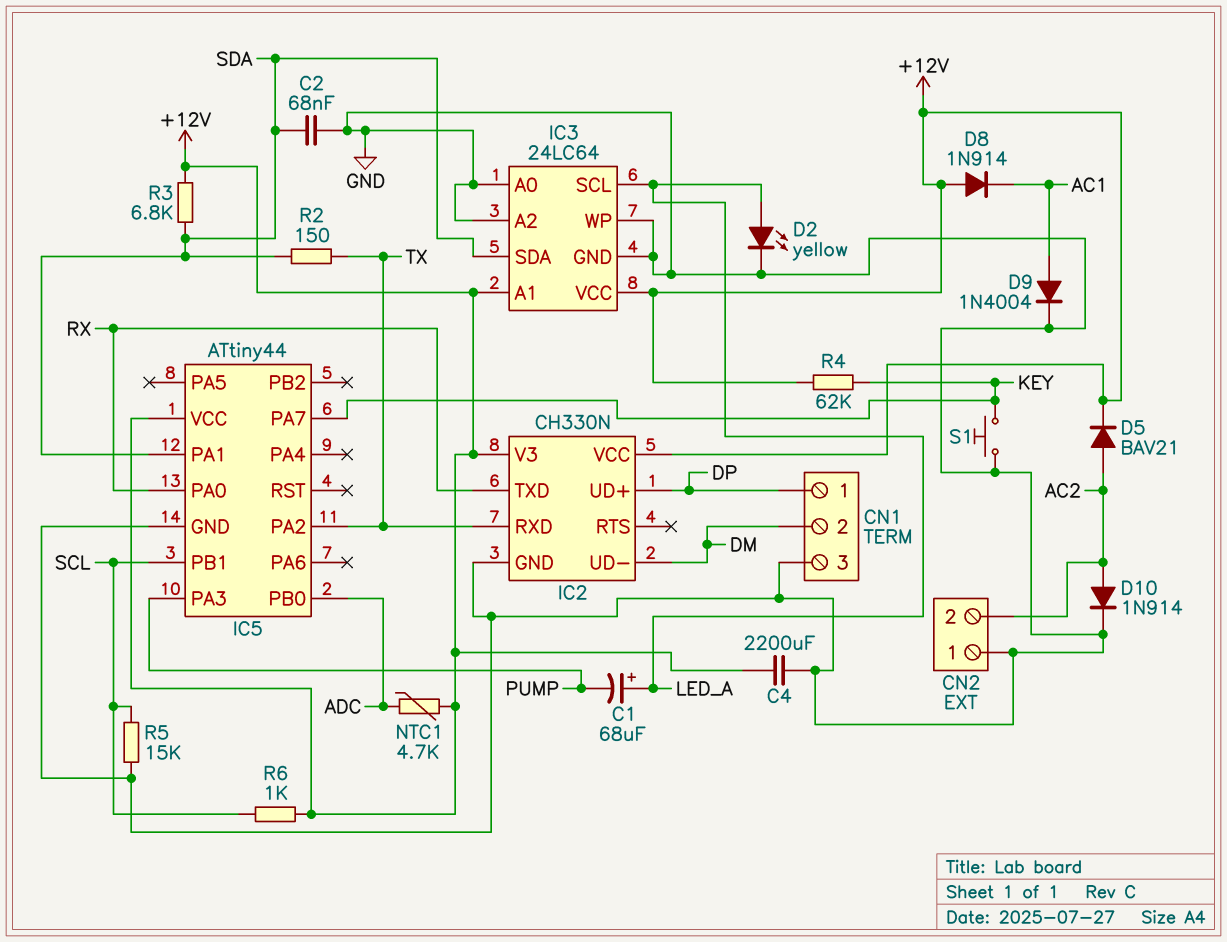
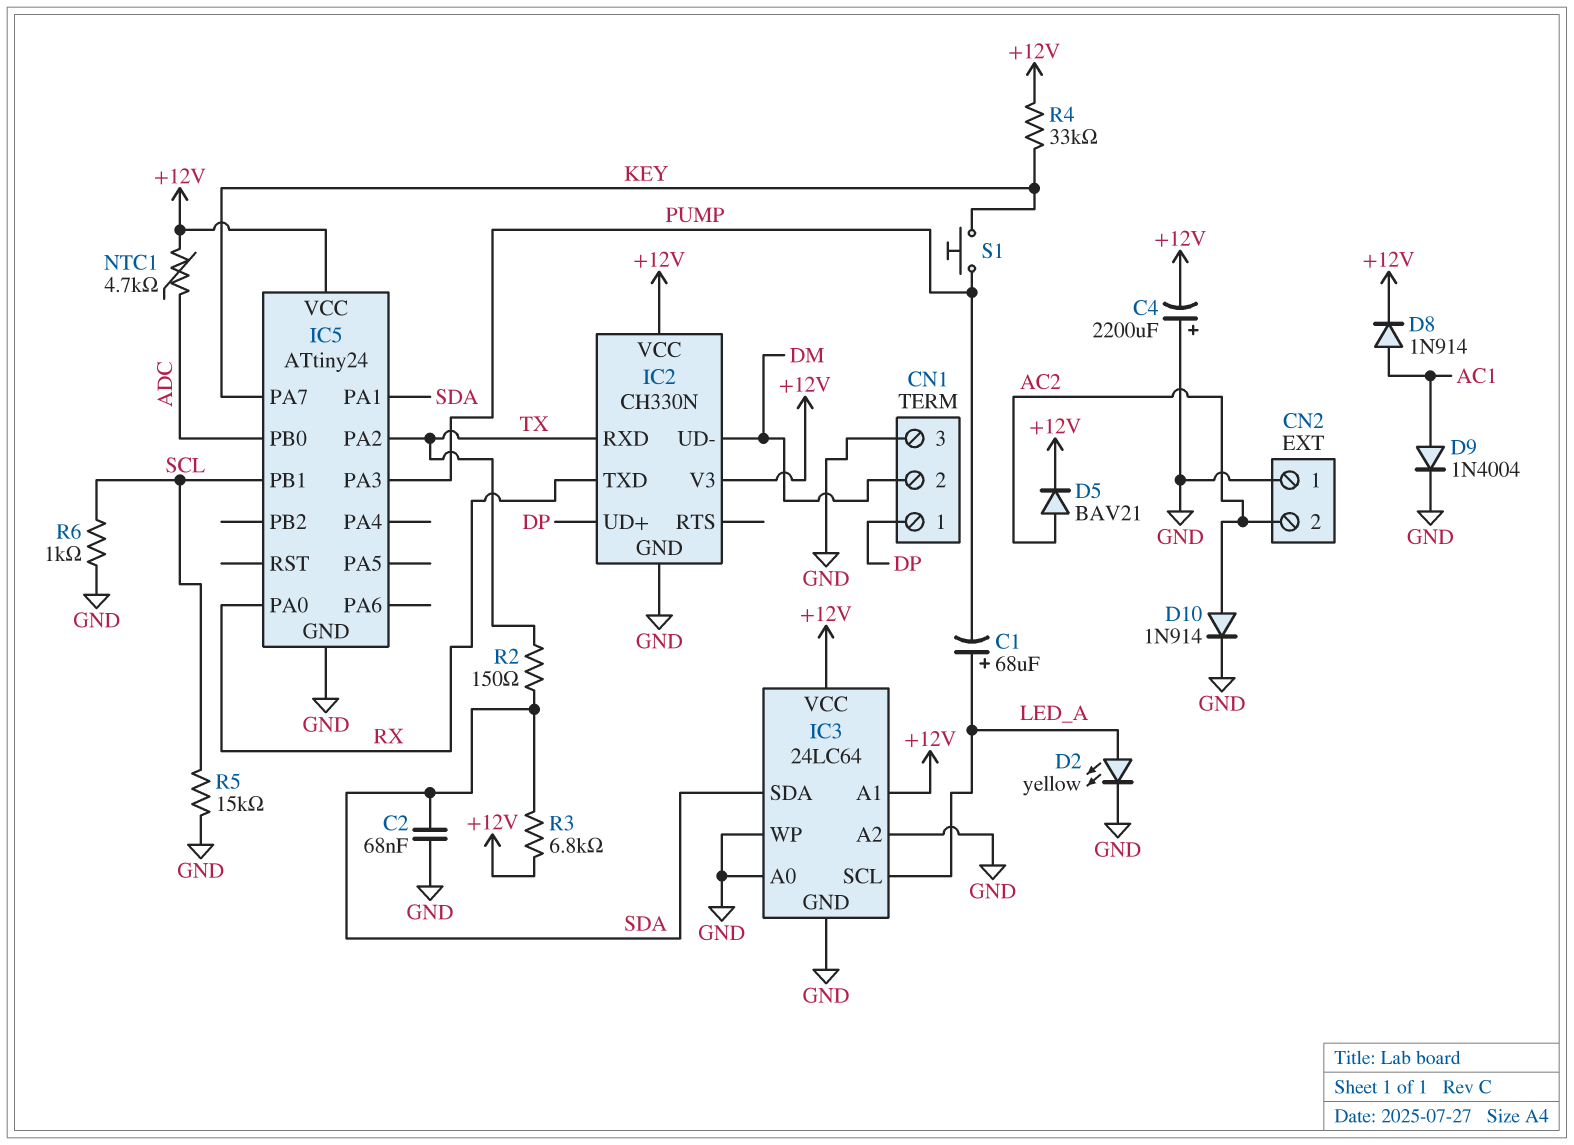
C4: 2200uF (+12V, GND) -> 2200uF (plus GND, minus +12V)
D8: diode 1N914 (A +12V, K AC1) -> diode 1N914 (A AC1, K +12V)
IC5: ATtiny44 -> ATtiny24
R4: 62k (+12V, KEY) -> 33k (+12V, KEY)
R6: 1k (+12V, SCL) -> 1k (GND, SCL)
S1: button (GND, KEY) -> button (KEY, PUMP)

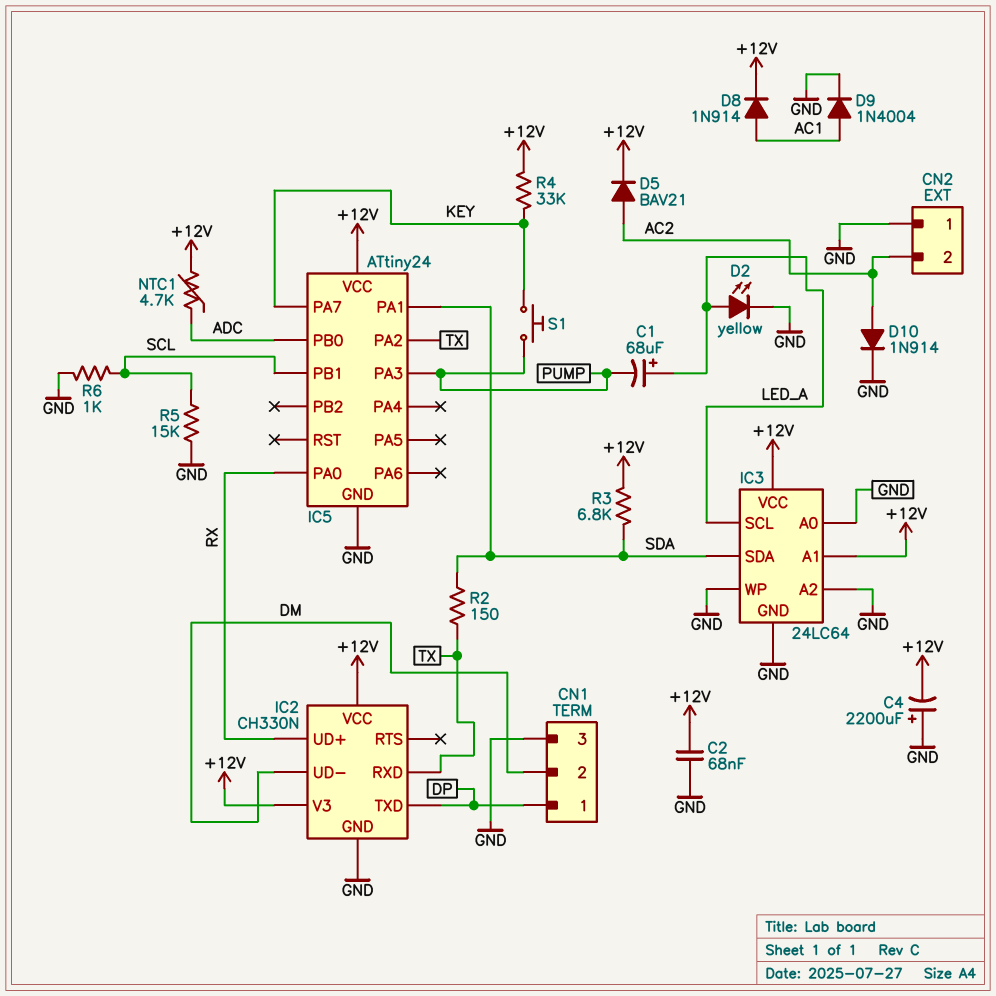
C2: 68nF (GND, SDA) -> 68nF (+12V, GND)
IC2 pin TXD: RX -> DP
IC2 pin UD+: DP -> RX

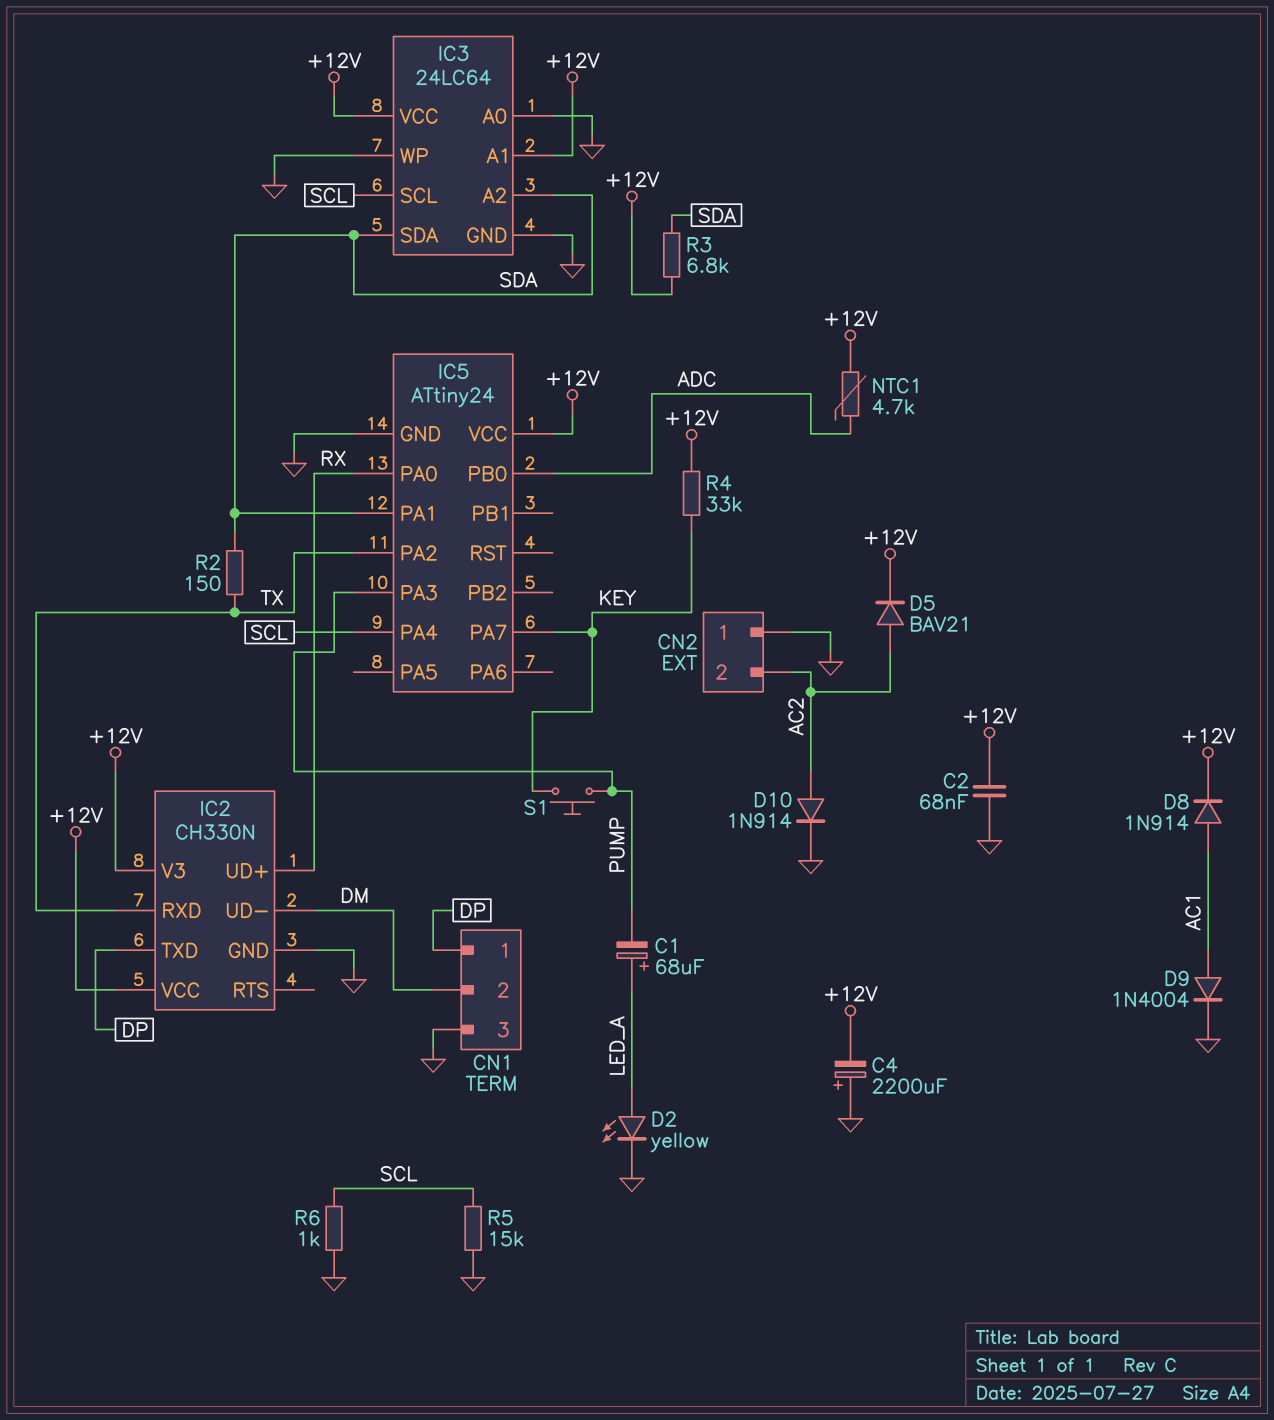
IC3 pin A2: GND -> SDA
IC3 pin SCL: LED_A -> SCL
IC5 pin PA4: none -> SCL
IC5 pin PB1: SCL -> none

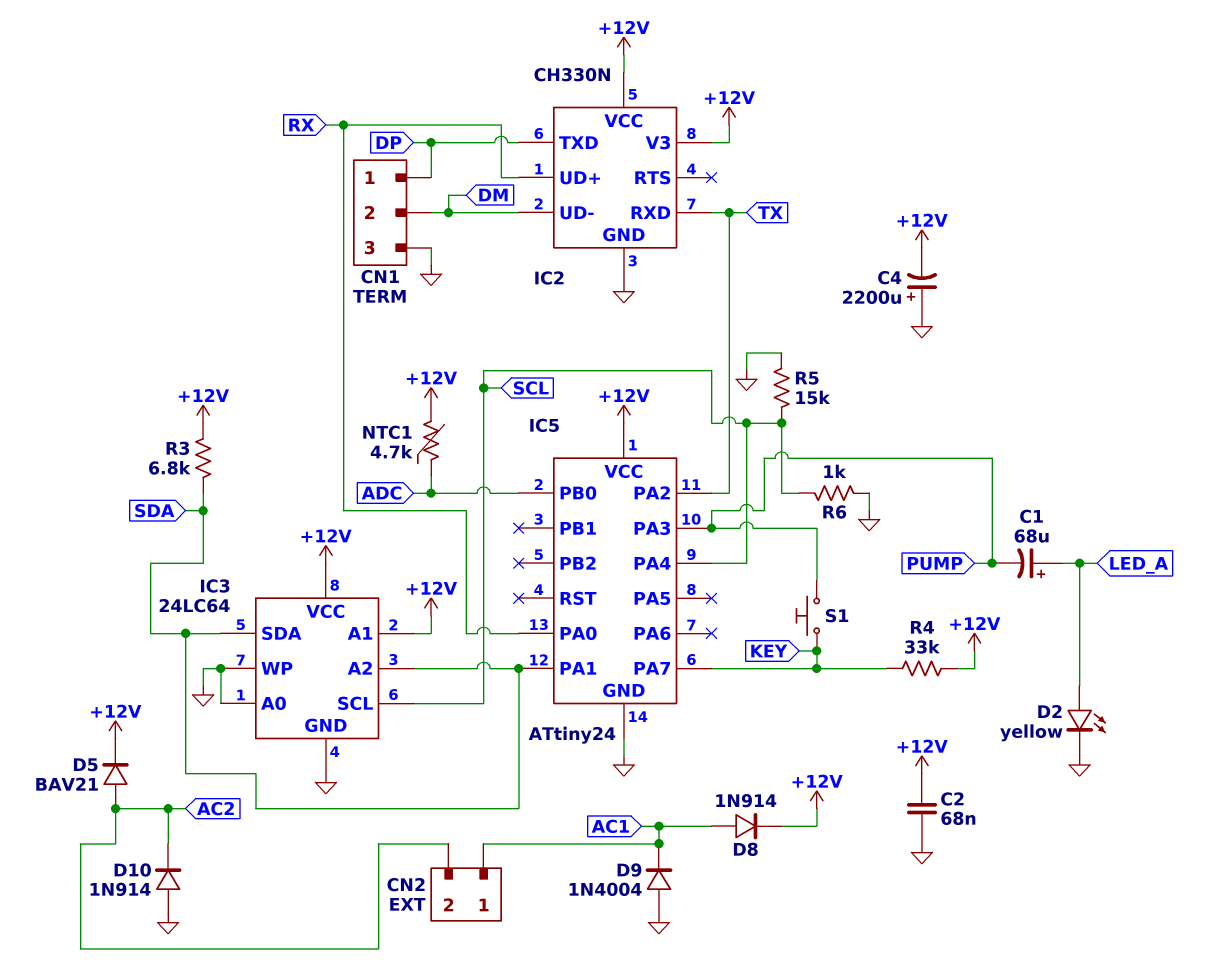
CN2 pin 1: GND -> AC1
D9: diode 1N4004 (A AC1, K GND) -> diode 1N4004 (A GND, K AC1)
D10: diode 1N914 (A AC2, K GND) -> diode 1N914 (A GND, K AC2)
R2: 150 (SDA, TX) -> none

